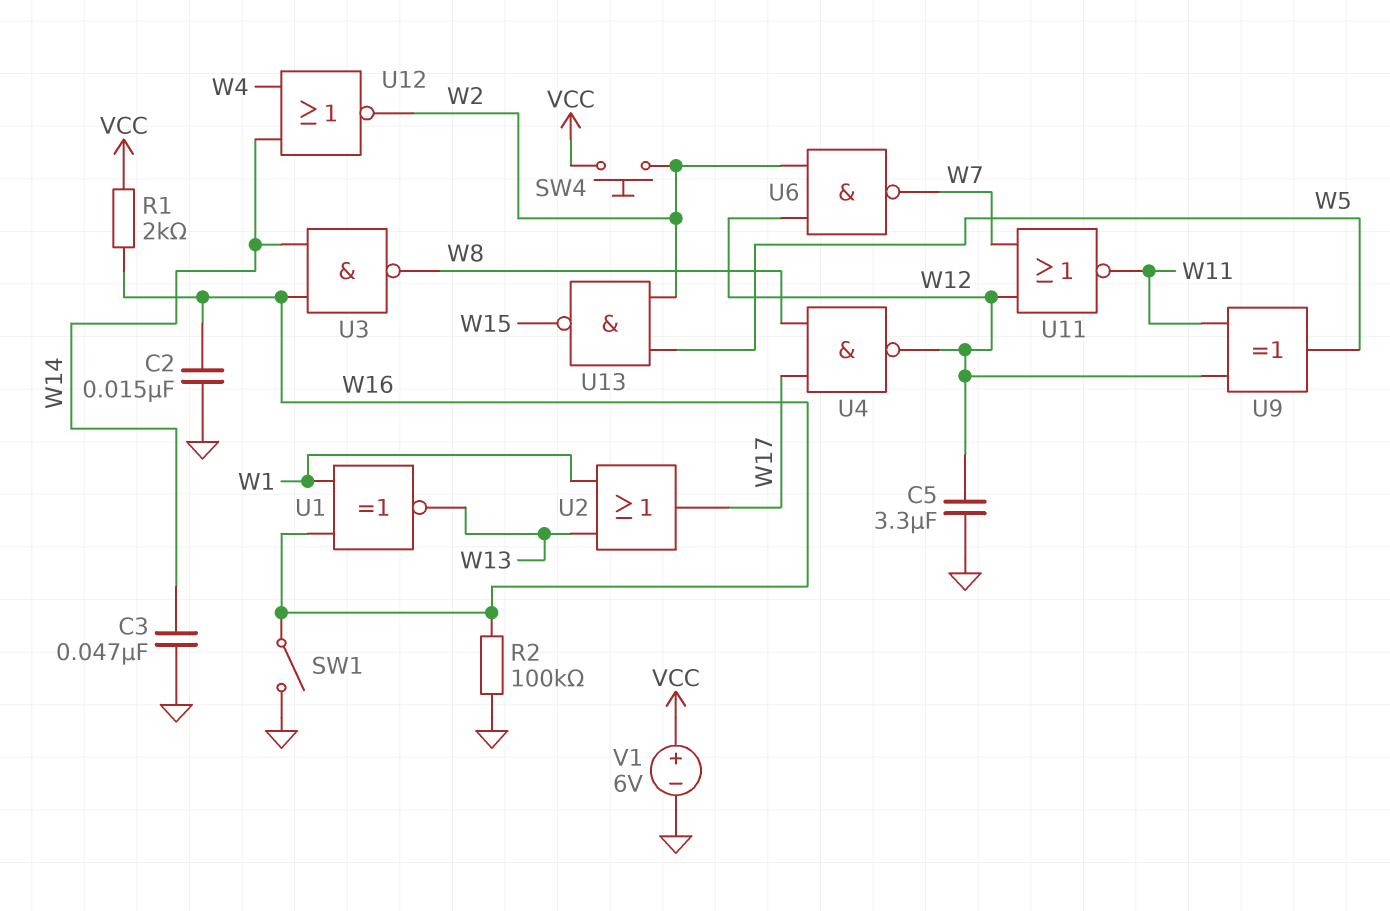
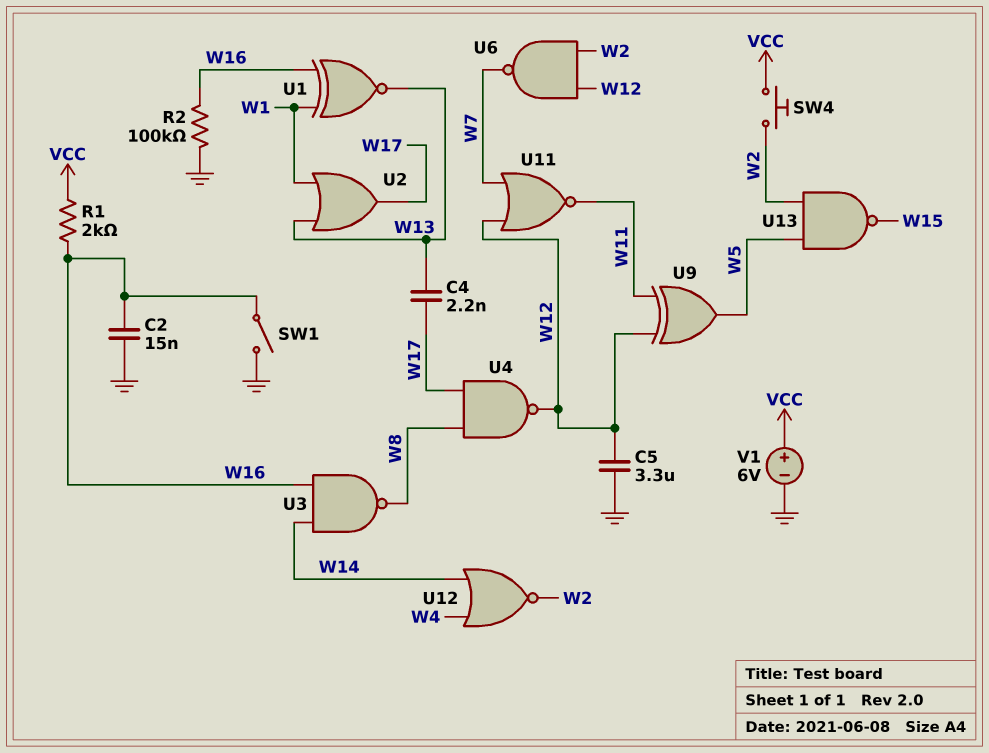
C3: 47nF (GND, W14) -> none
C4: none -> 2.2nF (W13, W17)

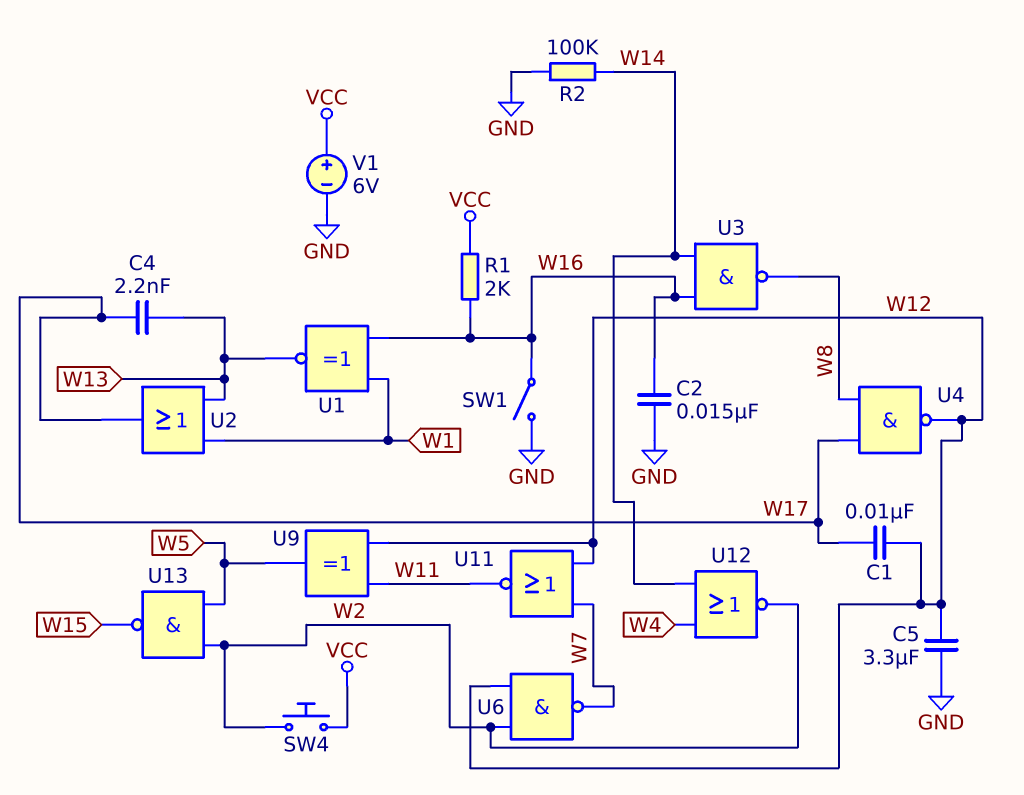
C1: none -> 10nF (W12, W17)
R2: 100k (GND, W16) -> 100k (GND, W14)

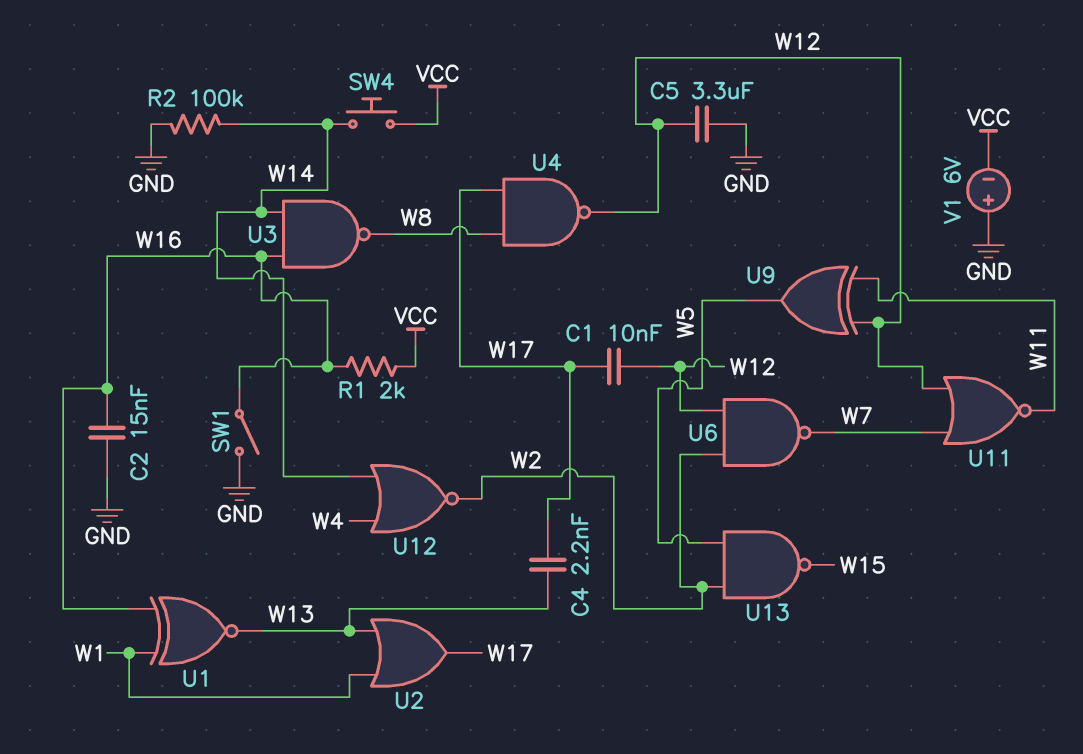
SW4: button (VCC, W2) -> button (VCC, W14)
V1: 6V (plus VCC, minus GND) -> 6V (plus GND, minus VCC)

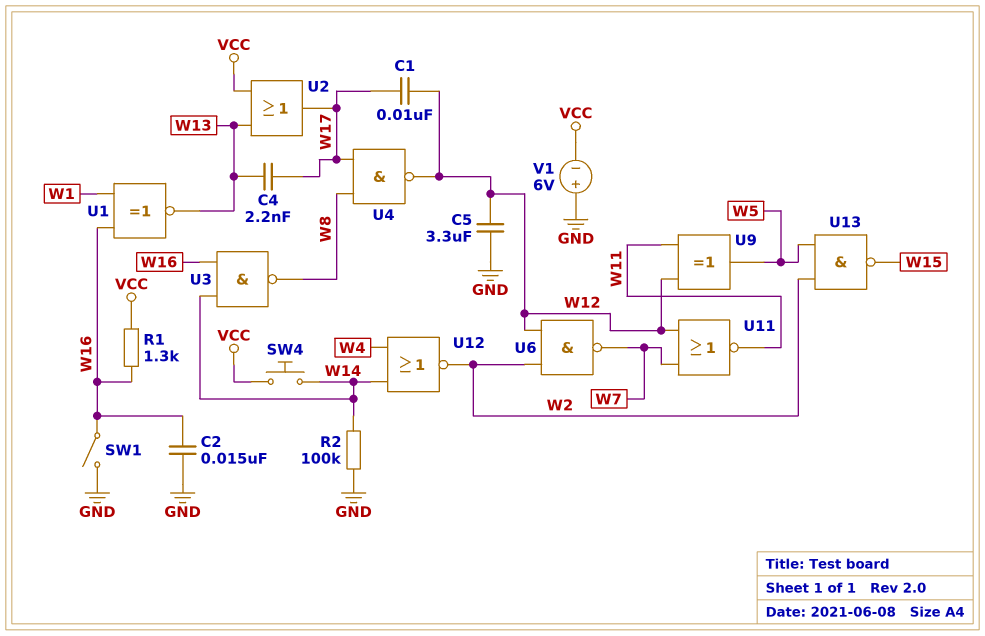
R1: 2k (VCC, W16) -> 1.3k (VCC, W16)
U2: OR (in W1, in W13, out W17) -> OR (in VCC, in W13, out W17)

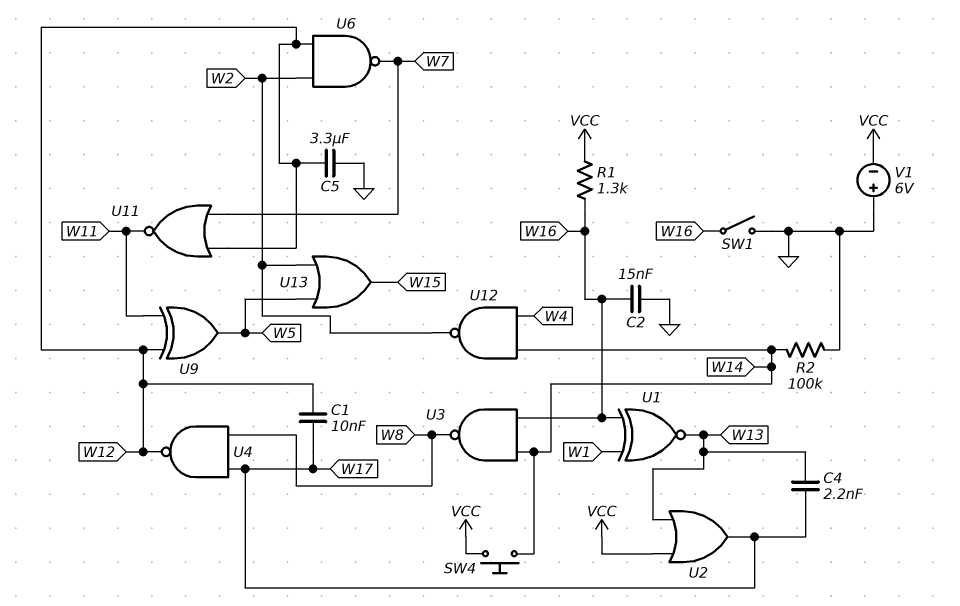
U12: NOR (in W4, in W14, out W2) -> NAND (in W4, in W14, out W2)
U13: NAND (in W2, in W5, out W15) -> OR (in W2, in W5, out W15)

